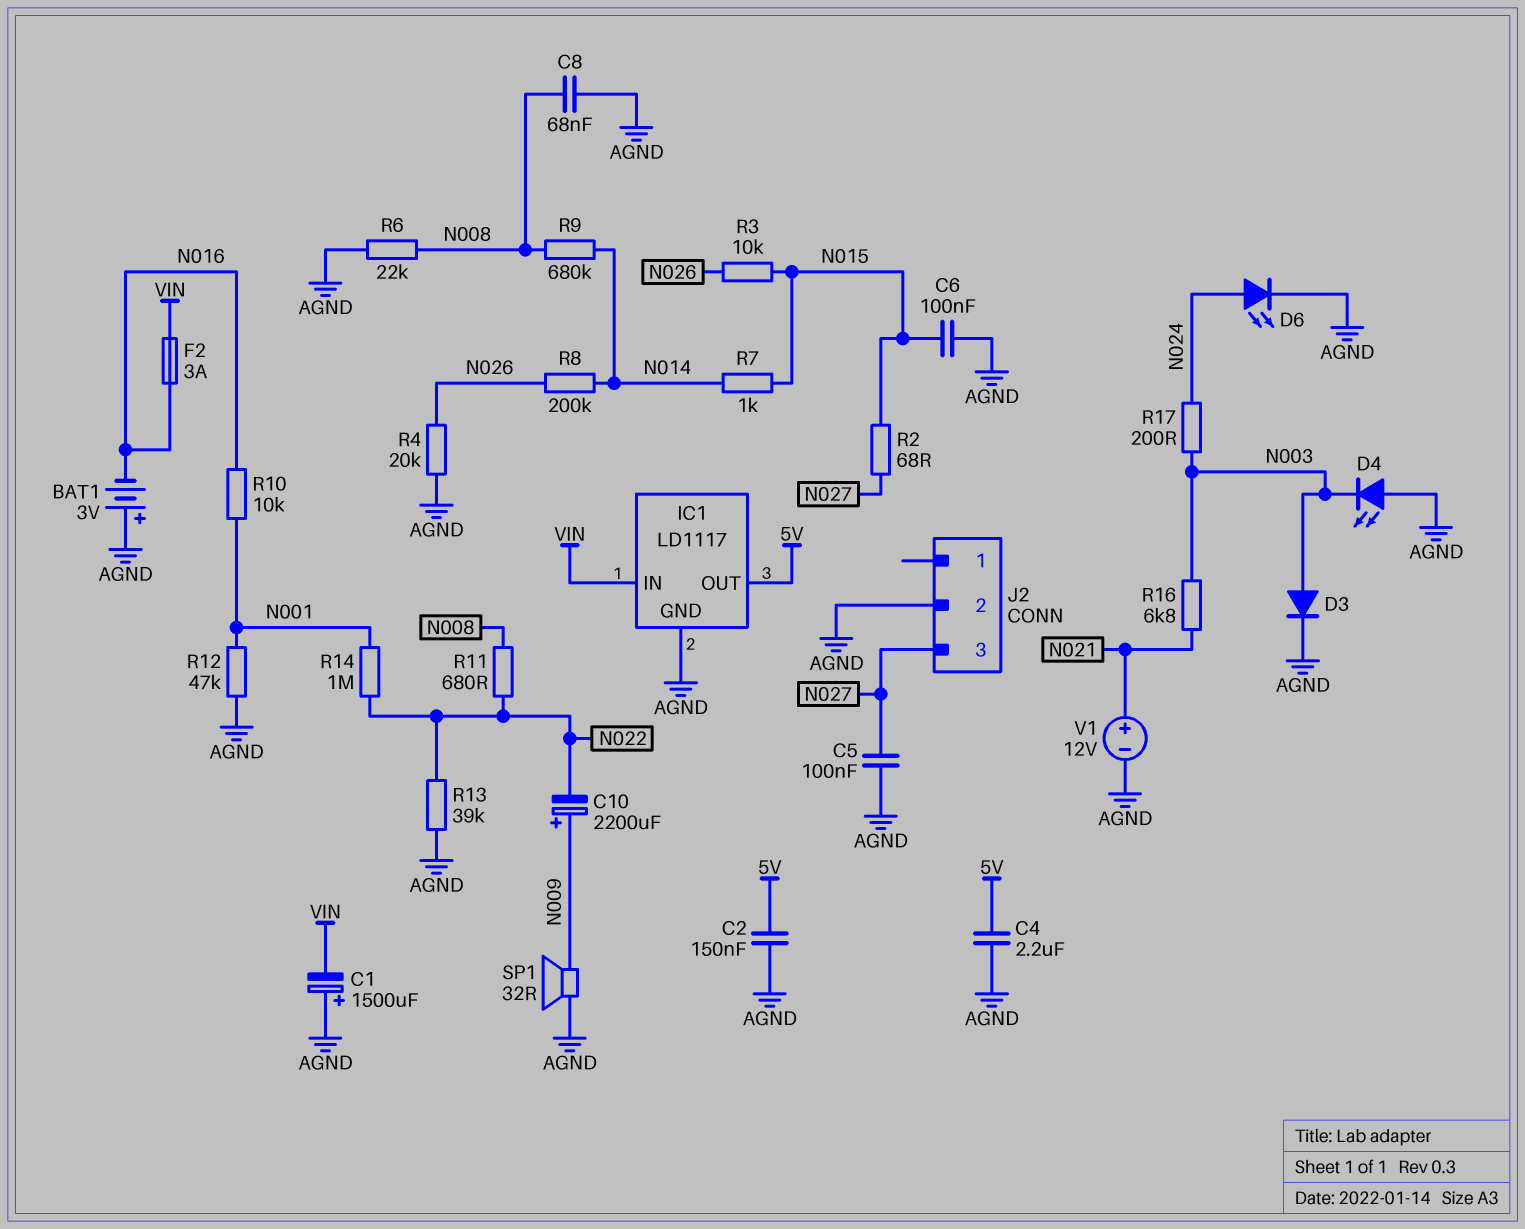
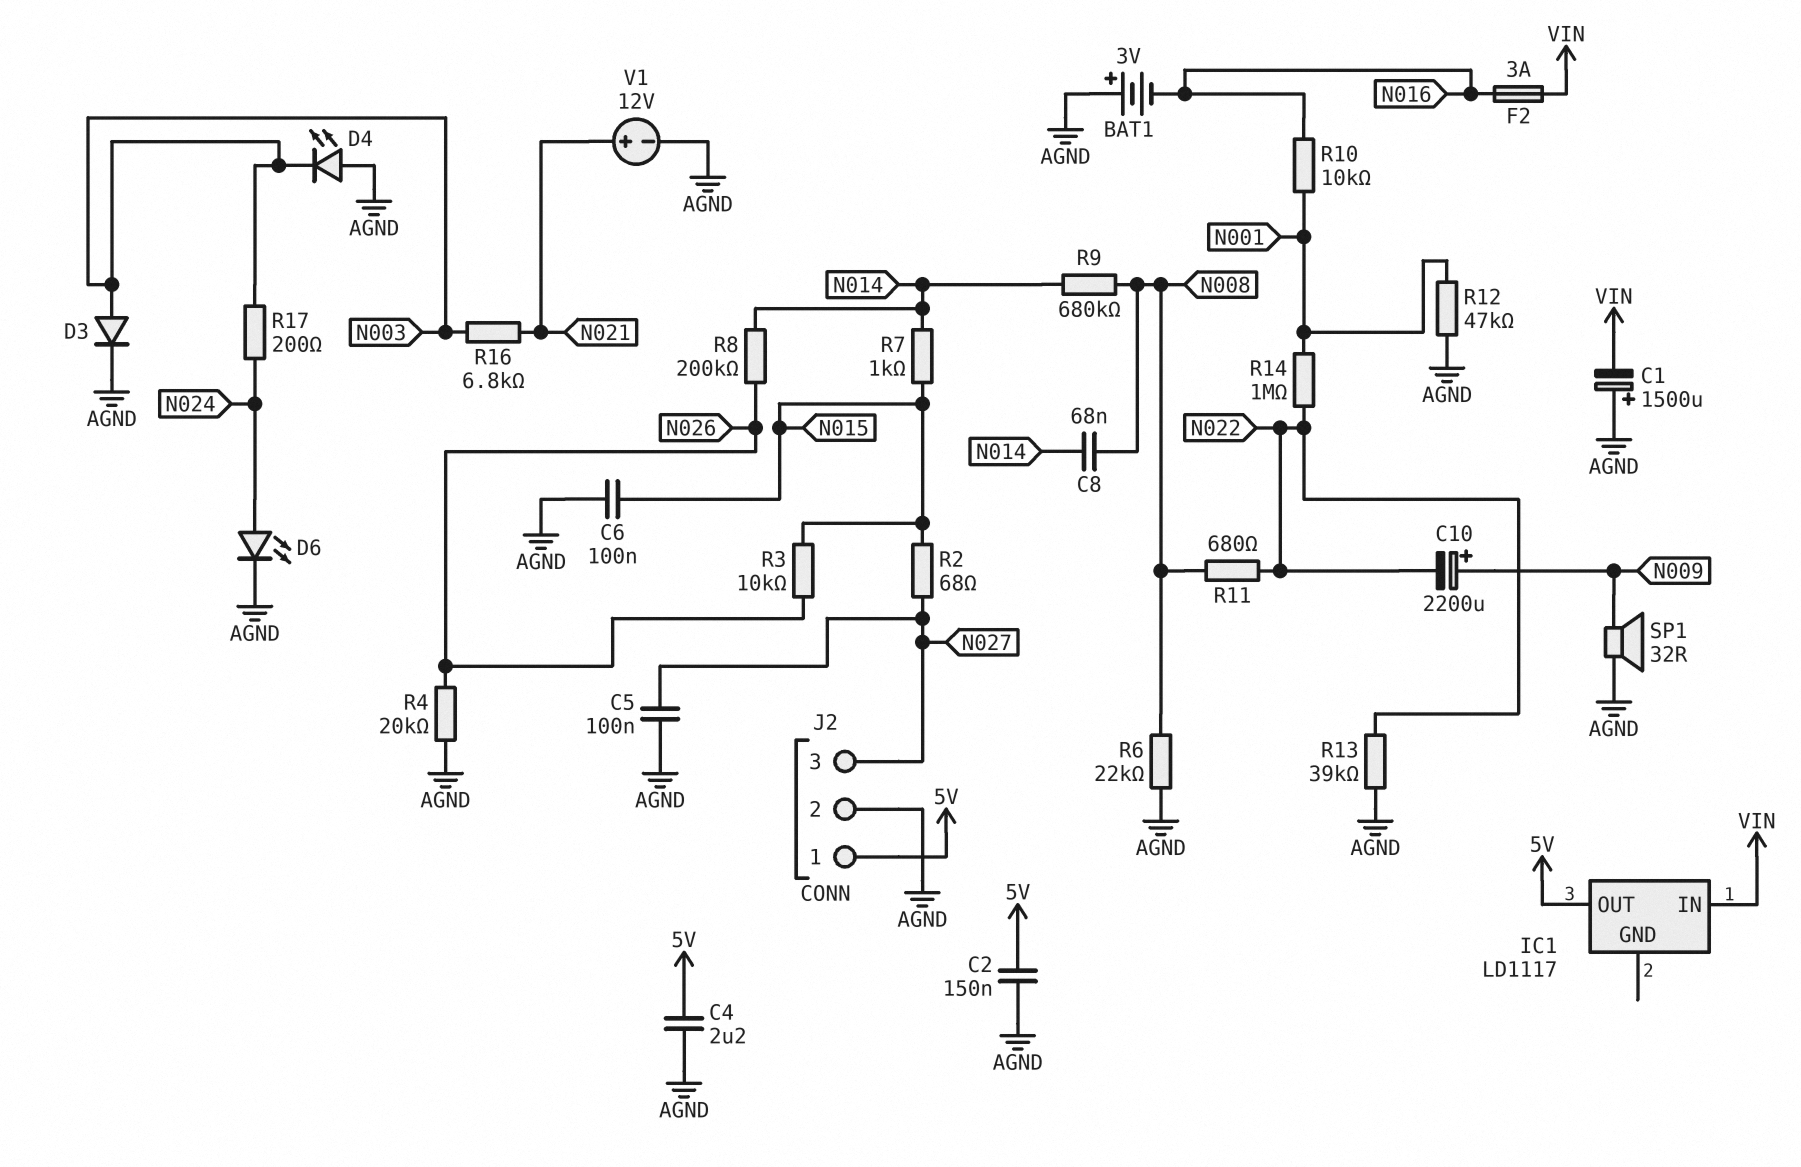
C8: 68nF (AGND, N008) -> 68nF (N008, N014)
IC1 pin GND: AGND -> none
J2 pin 1: none -> 5V

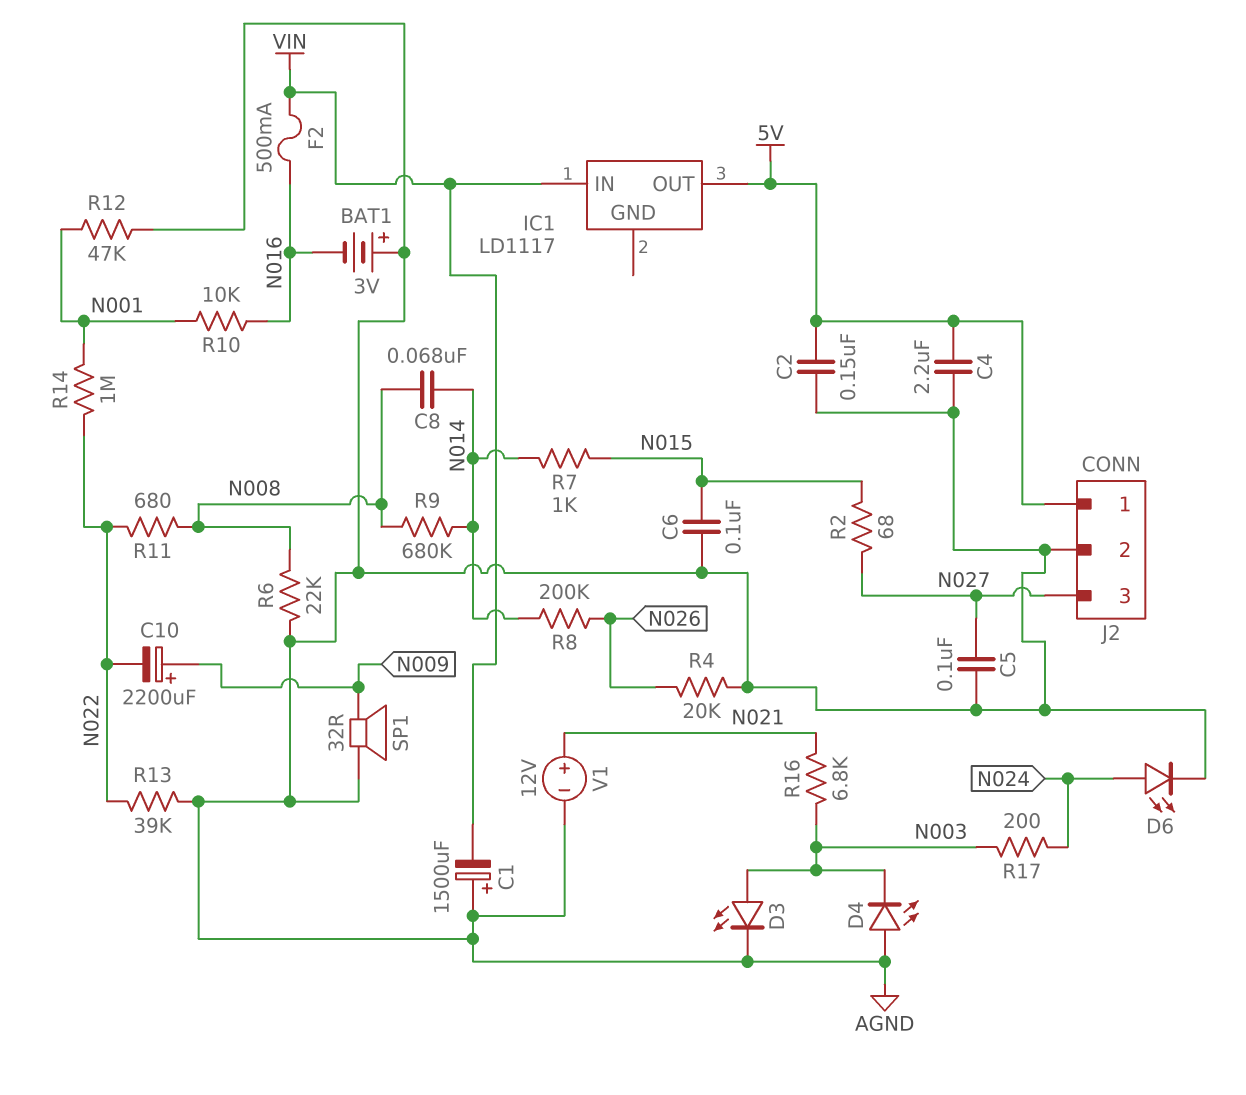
D3: diode (A N003, K AGND) -> LED (A N003, K AGND)
F2: 3A (N016, VIN) -> 500mA (N016, VIN)
R3: 10k (N015, N026) -> none

